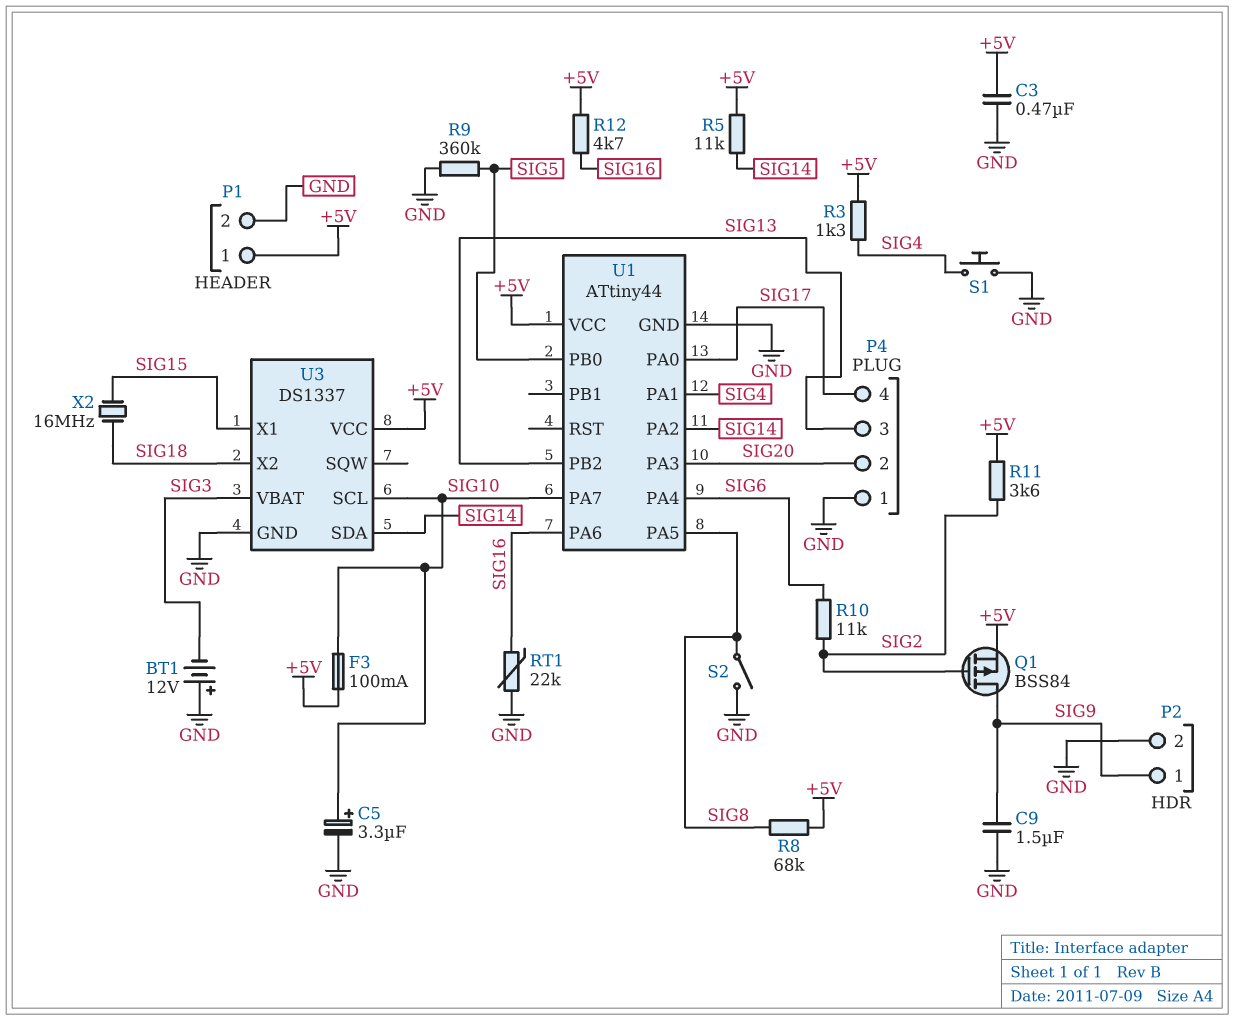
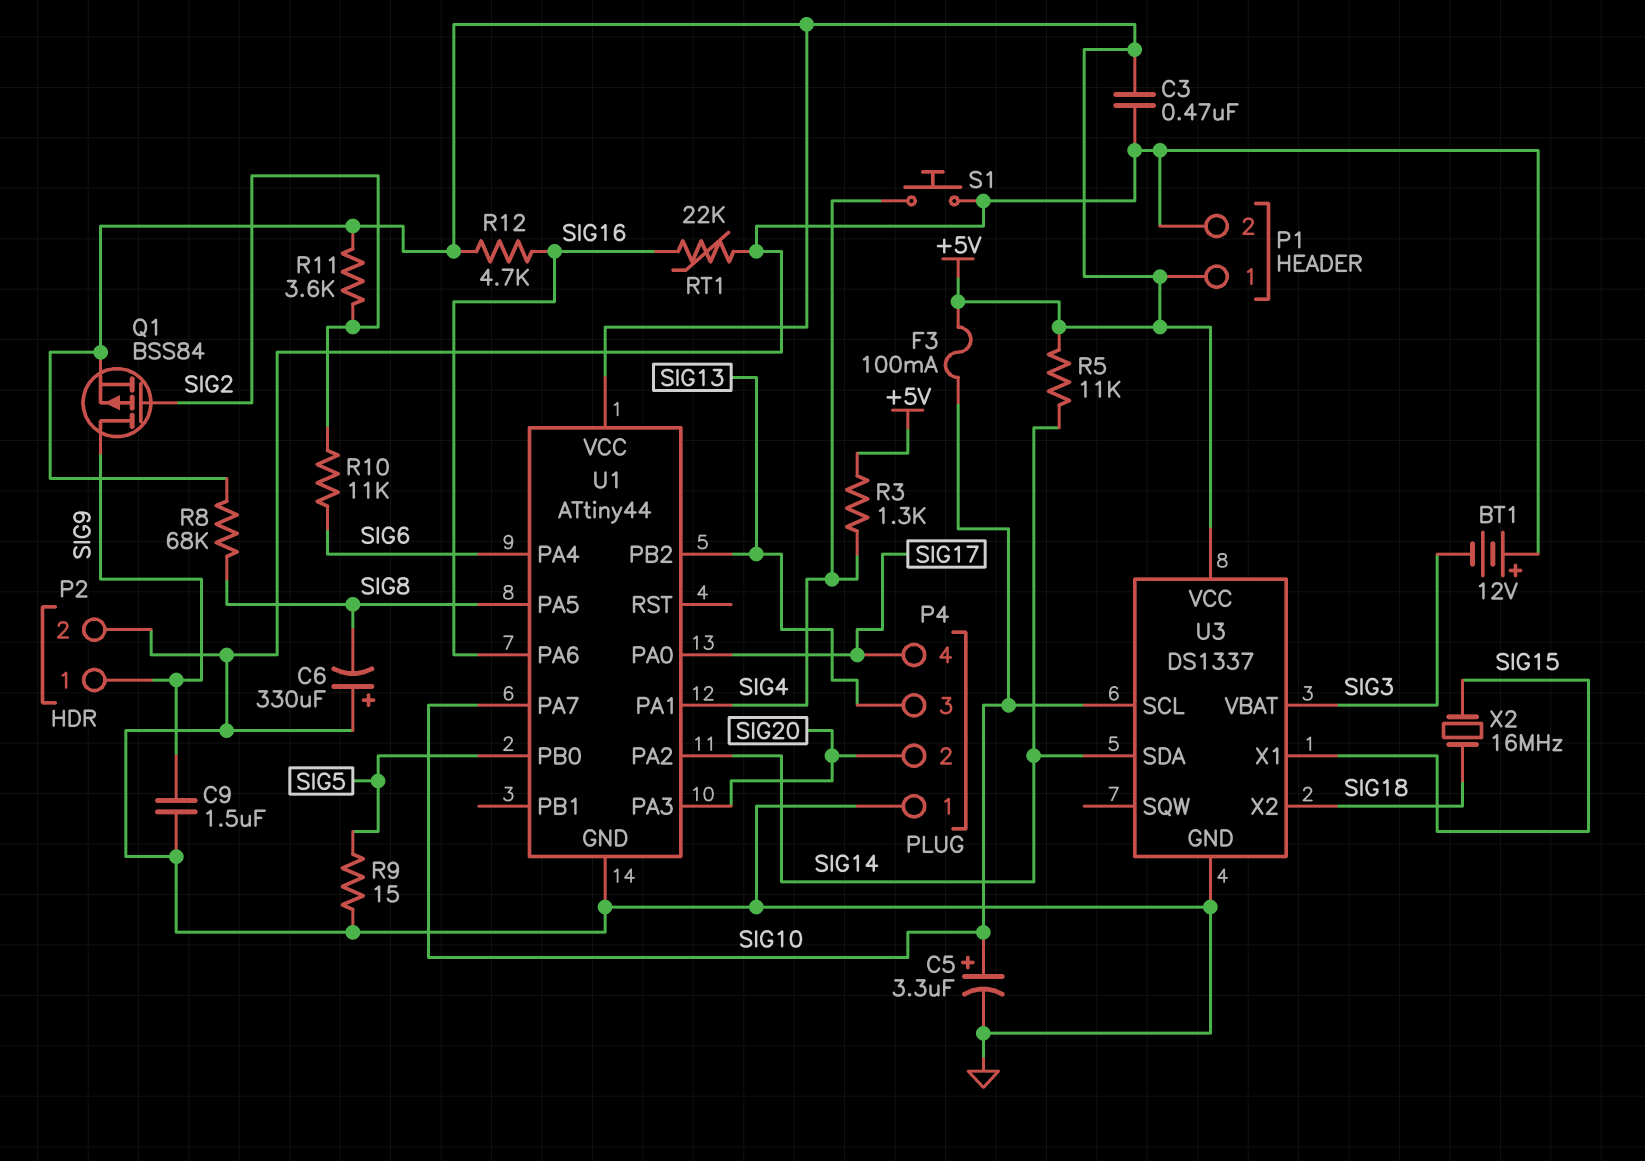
C6: none -> 330uF (plus GND, minus SIG8)
R9: 360k (GND, SIG5) -> 15 (GND, SIG5)
S2: switch (GND, SIG8) -> none

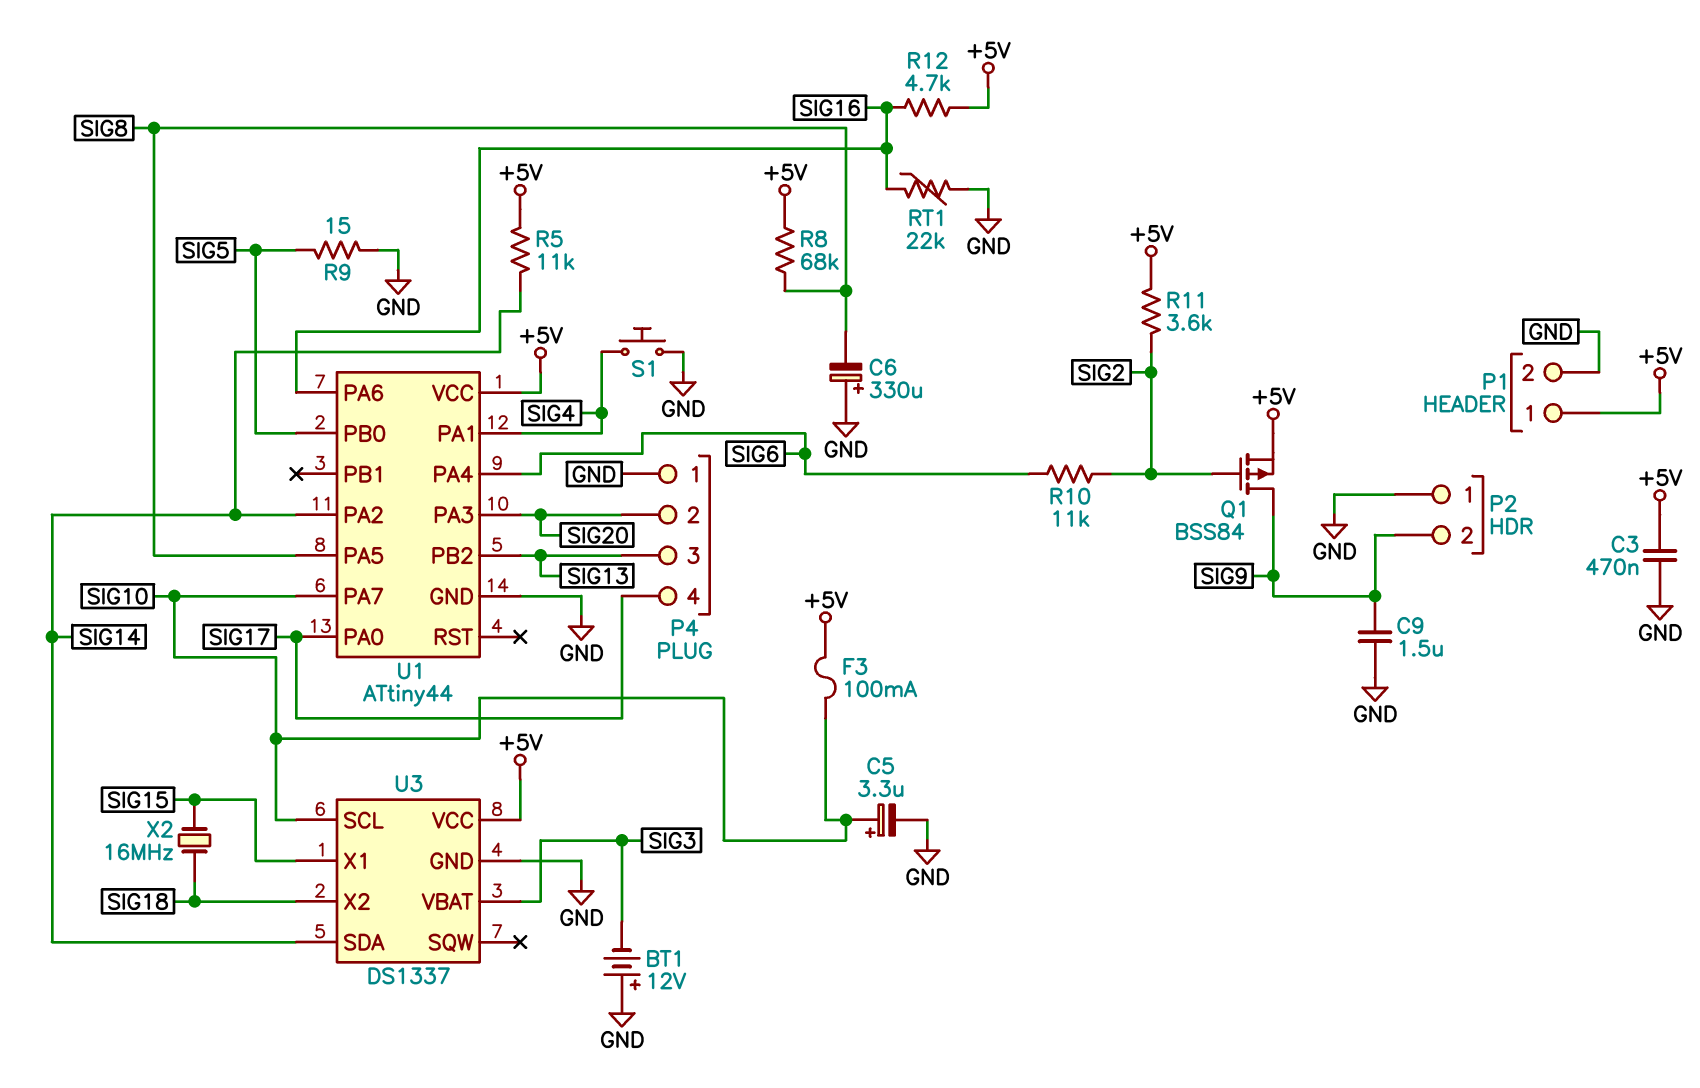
P2 pin 1: SIG9 -> GND
P2 pin 2: GND -> SIG9
R3: 1.3k (+5V, SIG4) -> none

